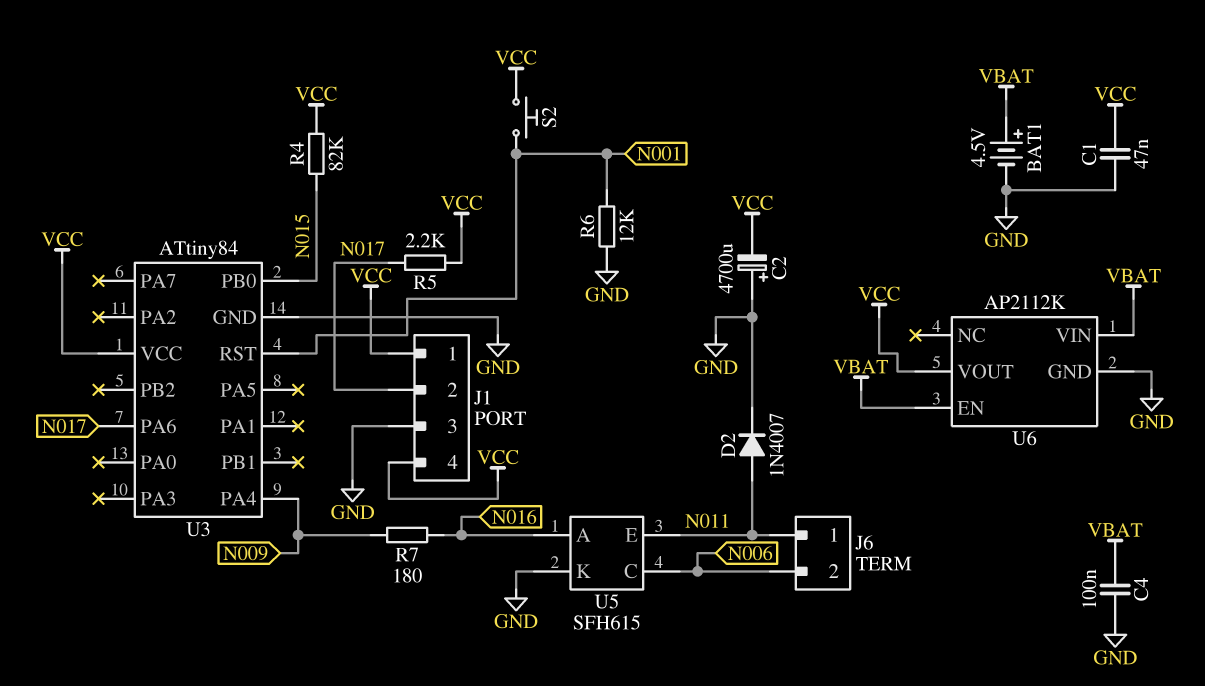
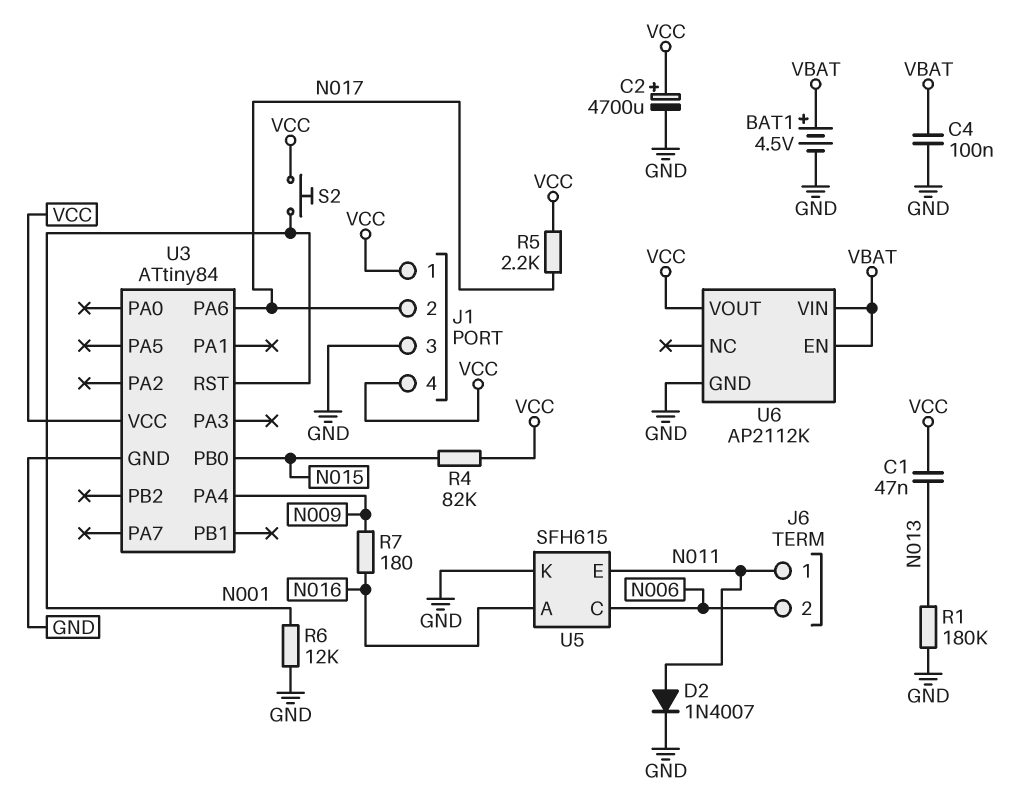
C1: 47nF (GND, VCC) -> 47nF (N013, VCC)
C2: 4700uF (plus GND, minus VCC) -> 4700uF (plus VCC, minus GND)
R1: none -> 180k (GND, N013)

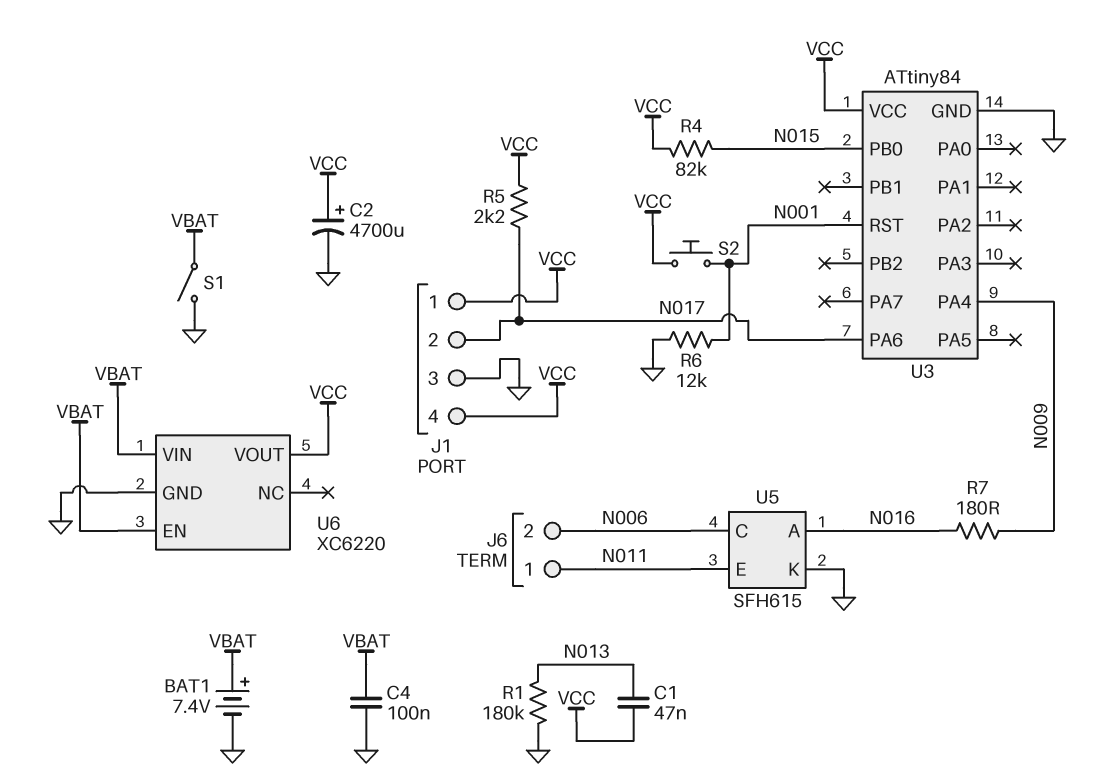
BAT1: 4.5V (plus VBAT, minus GND) -> 7.4V (plus VBAT, minus GND)
D2: diode 1N4007 (A N011, K GND) -> none
S1: none -> switch (GND, VBAT)
U6: AP2112K -> XC6220

